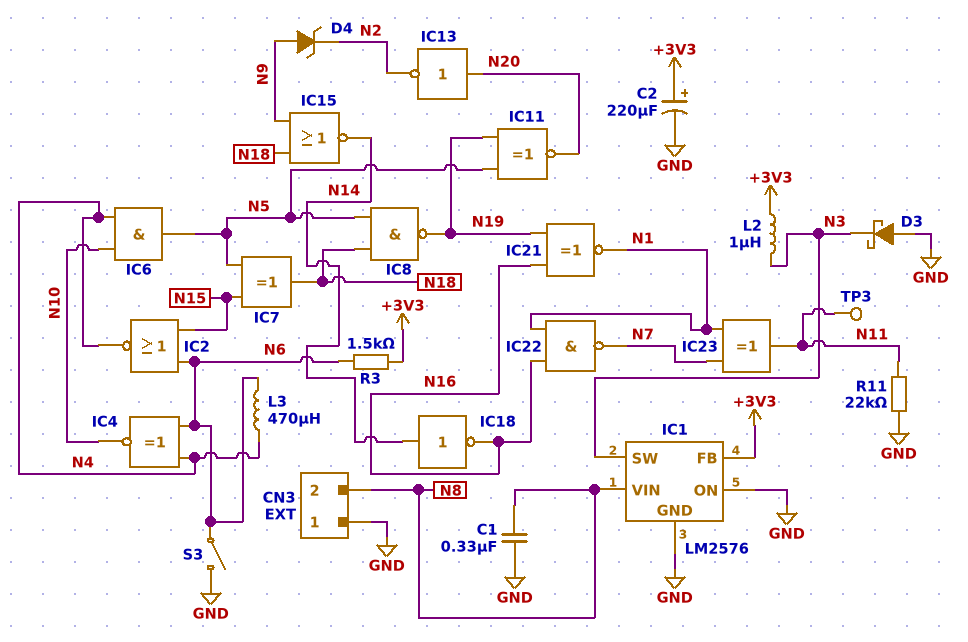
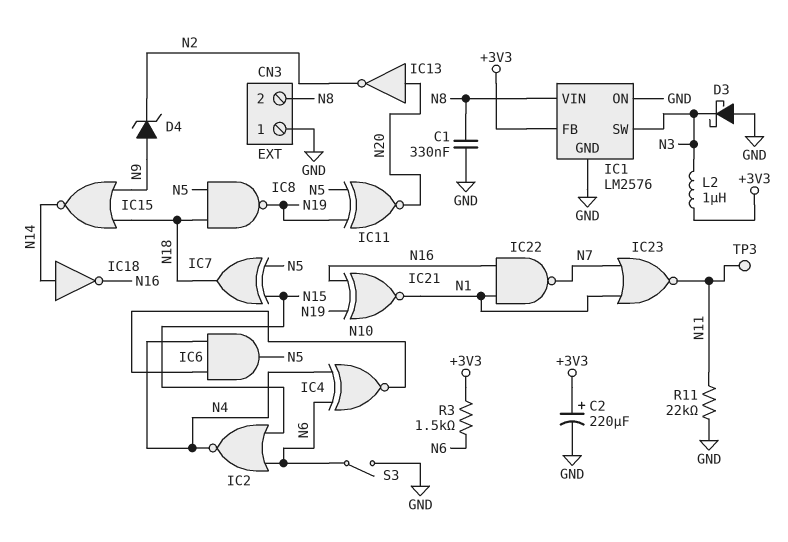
IC23: XOR (in N1, in N7, out N11) -> NOR (in N1, in N7, out N11)
L3: 470uH (N4, N6) -> none

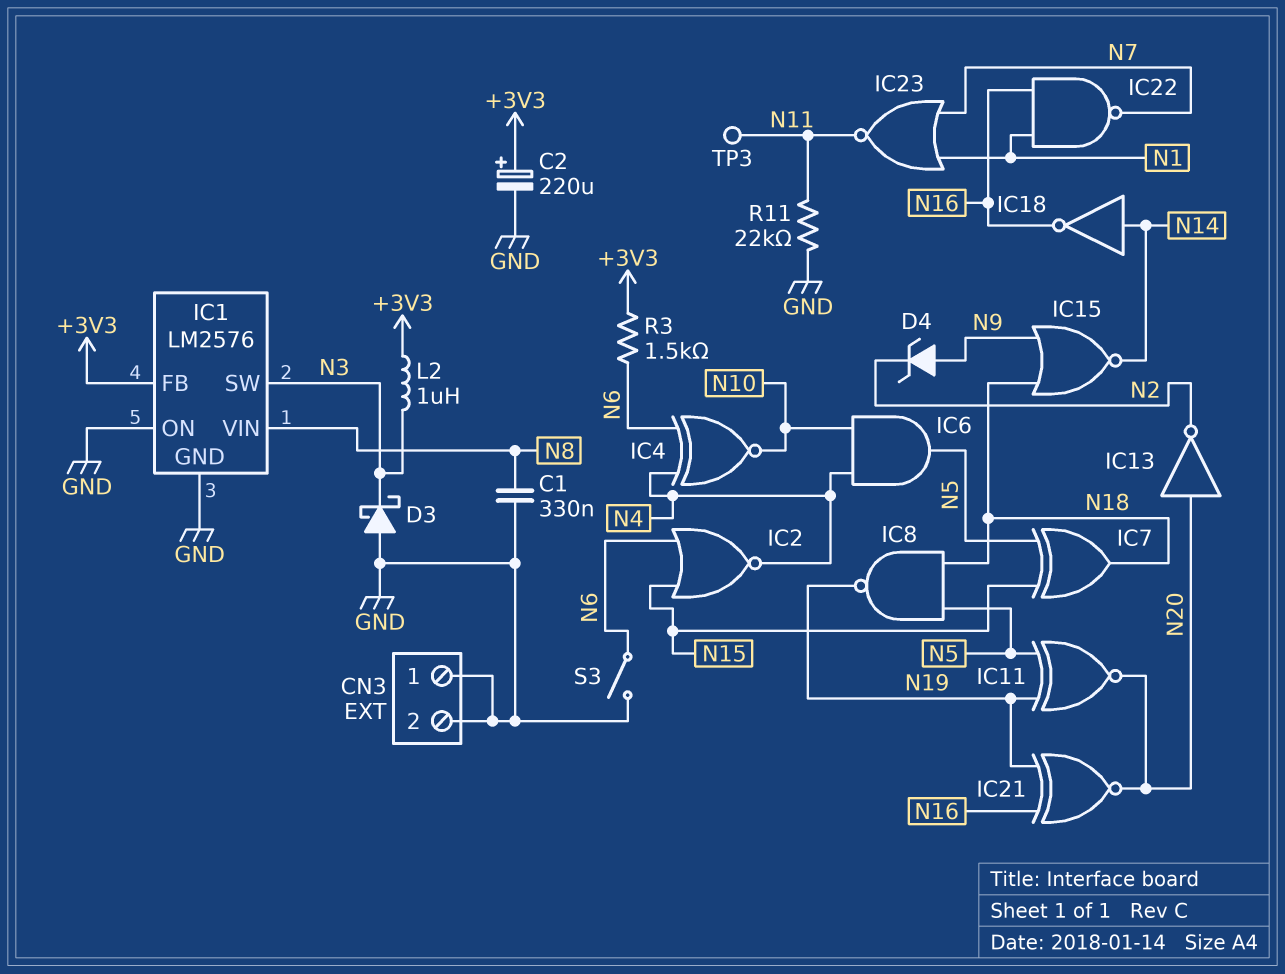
CN3 pin 2: N8 -> GND
IC21: XNOR (in N16, in N19, out N1) -> XNOR (in N16, in N19, out N20)

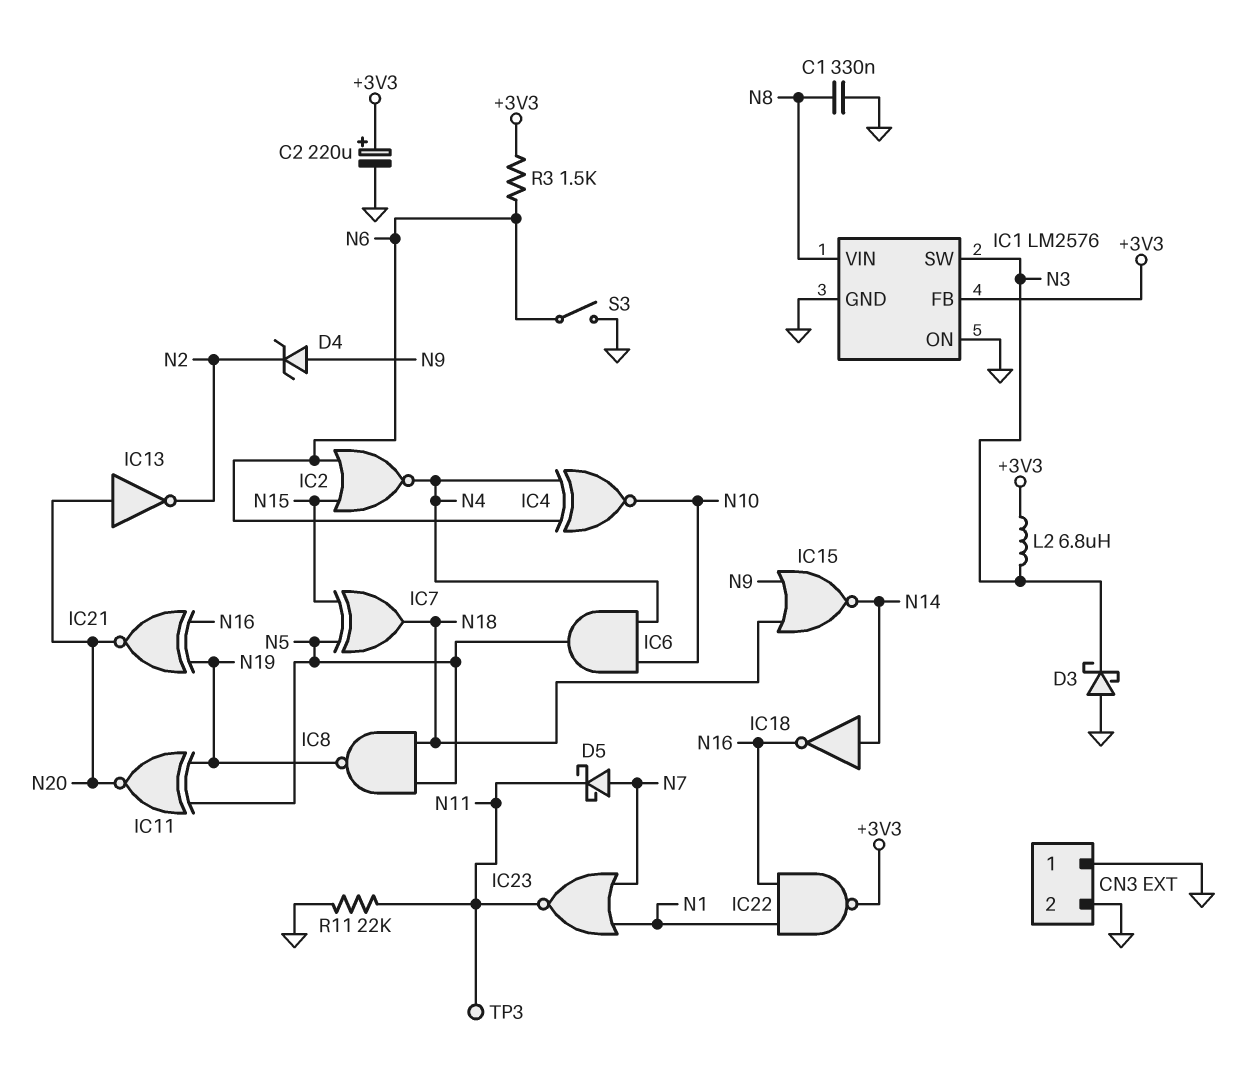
D5: none -> schottky (A N7, K N11)
IC22: NAND (in N1, in N16, out N7) -> NAND (in N1, in N16, out +3V3)
L2: 1uH (+3V3, N3) -> 6.8uH (+3V3, N3)

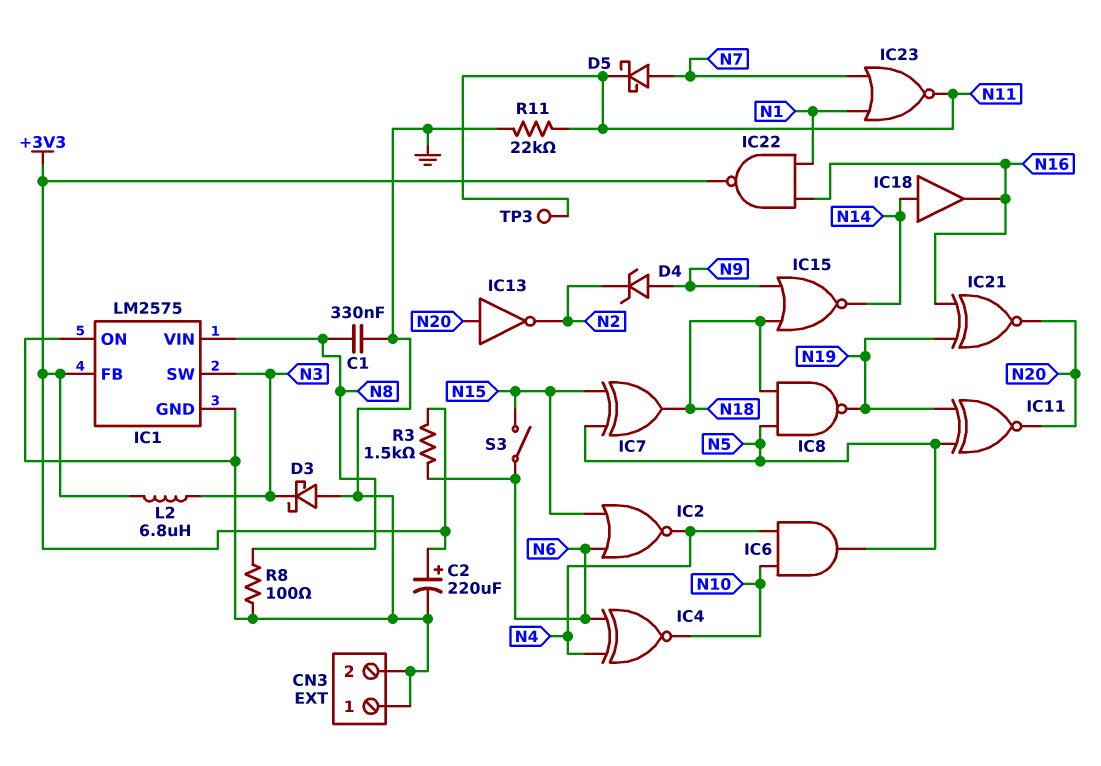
IC1: LM2576 -> LM2575
IC18: NOT (in N14, out N16) -> buffer (in N14, out N16)
R8: none -> 100 (GND, N8)
S3: switch (GND, N6) -> switch (N6, N15)

